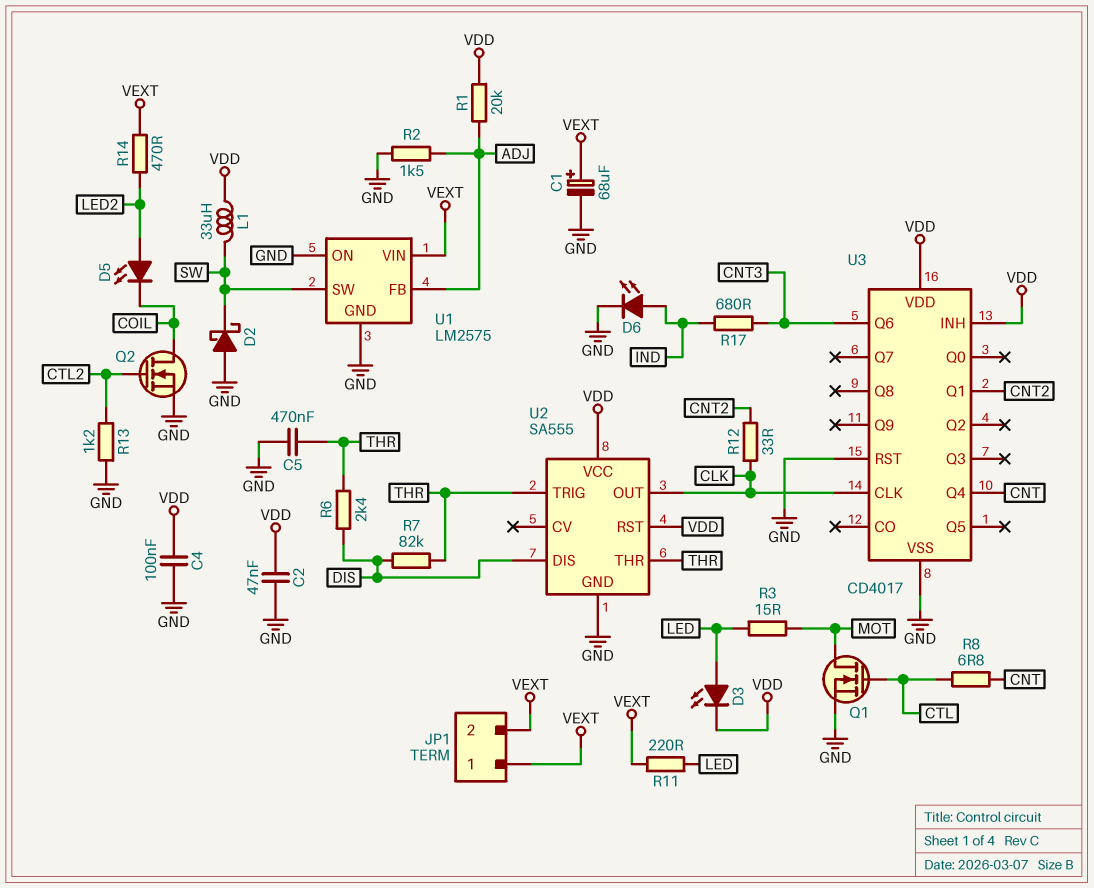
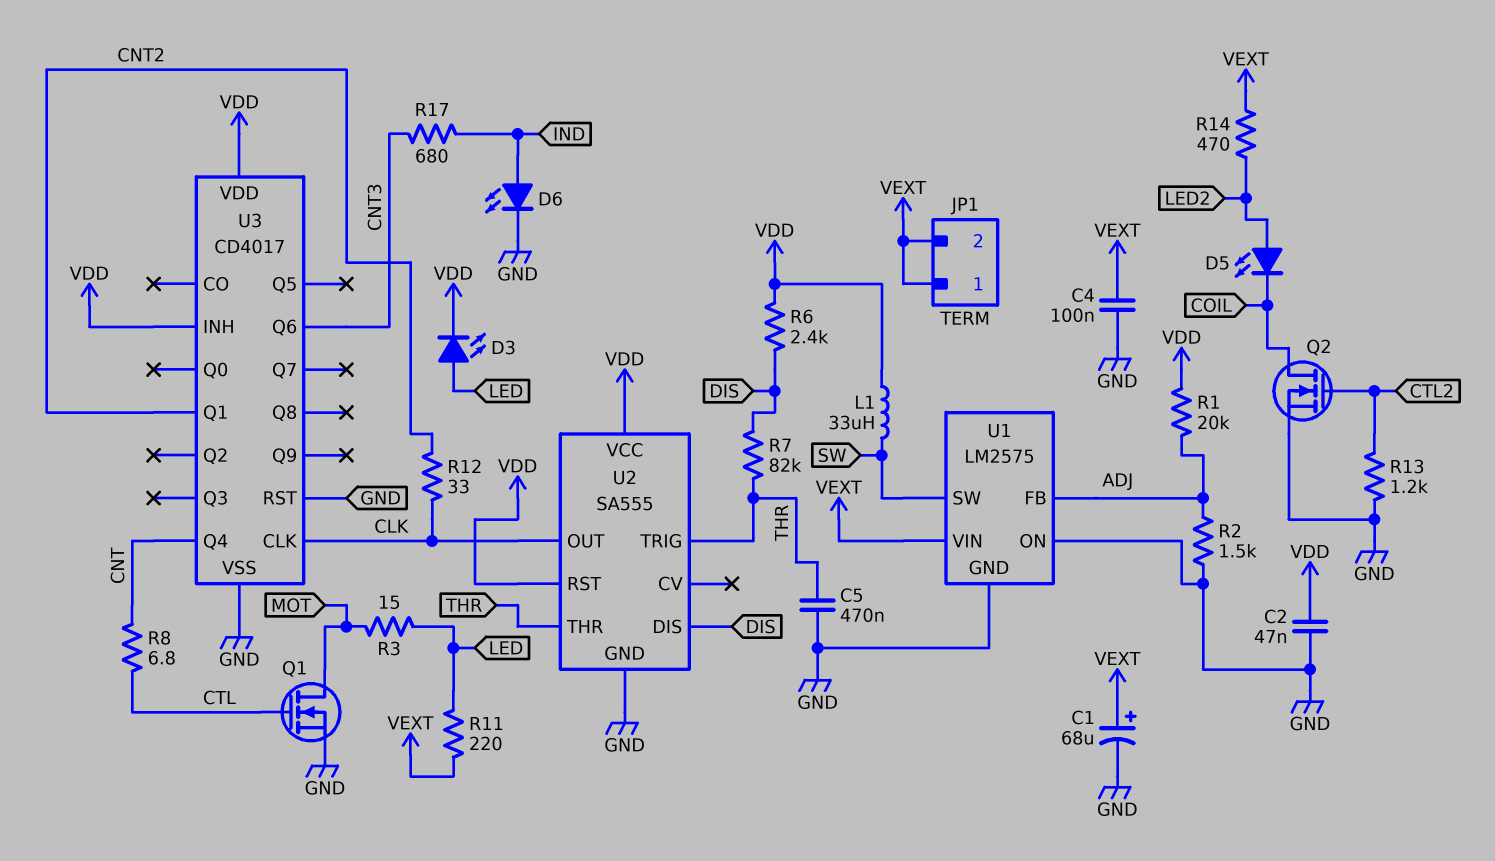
C4: 100nF (GND, VDD) -> 100nF (GND, VEXT)
D2: schottky (A GND, K SW) -> none
R6: 2.4k (DIS, THR) -> 2.4k (DIS, VDD)

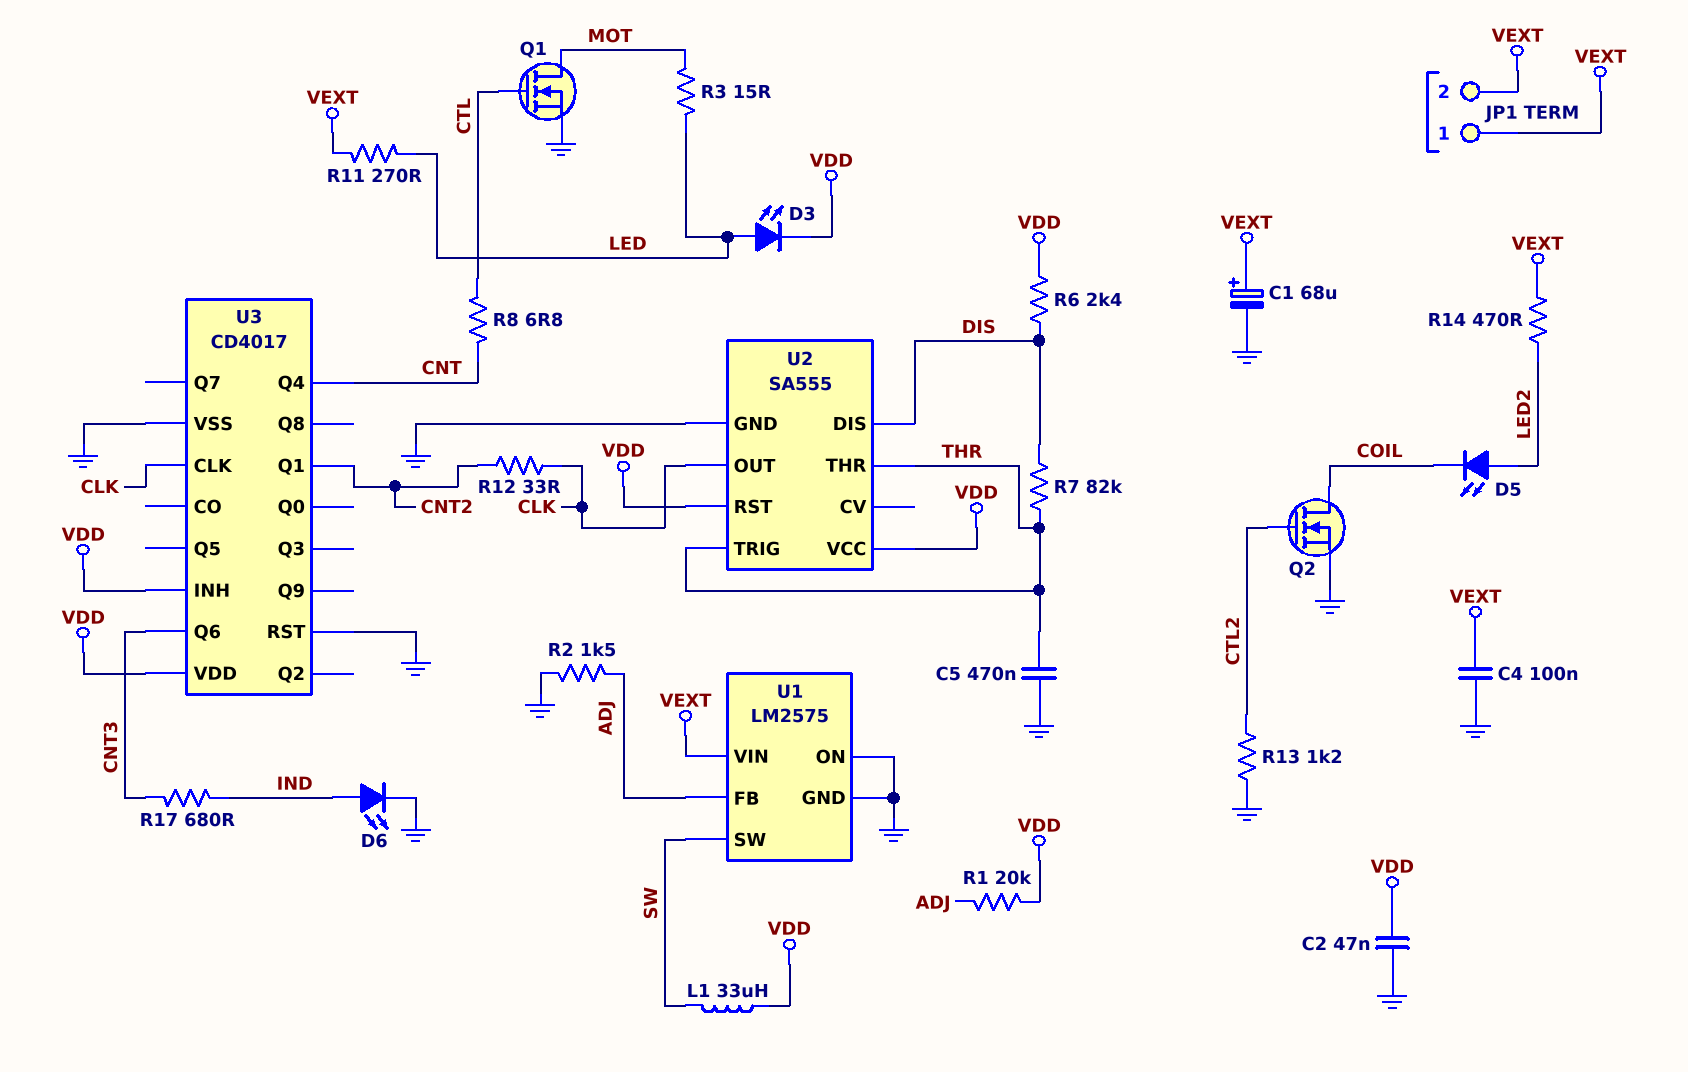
R11: 220 (LED, VEXT) -> 270 (LED, VEXT)

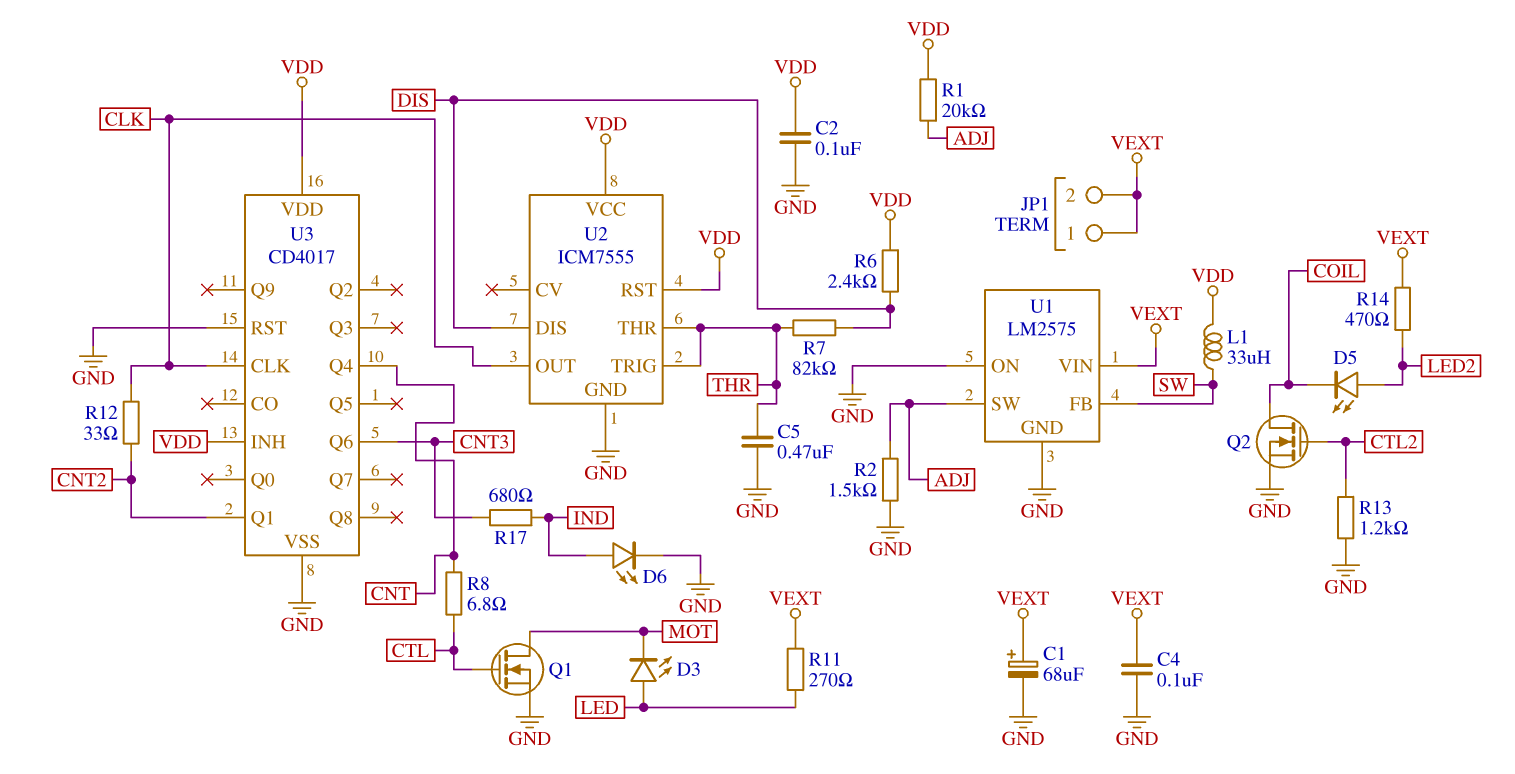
C2: 47nF (GND, VDD) -> 100nF (GND, VDD)
D3: LED (A LED, K VDD) -> LED (A LED, K MOT)
R3: 15 (LED, MOT) -> none
U1 pin FB: ADJ -> SW
U1 pin SW: SW -> ADJ
U2: SA555 -> ICM7555

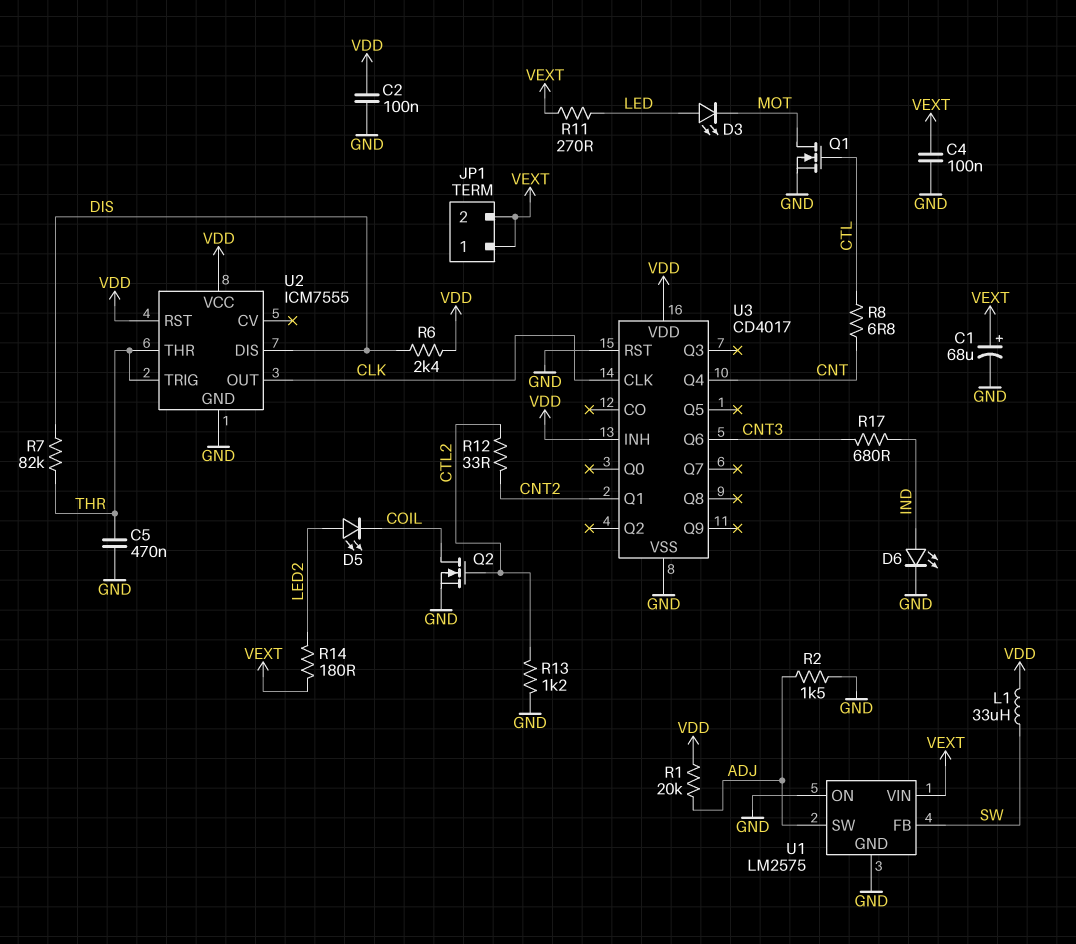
R12: 33 (CLK, CNT2) -> 33 (CNT2, CTL2)
R14: 470 (LED2, VEXT) -> 180 (LED2, VEXT)

